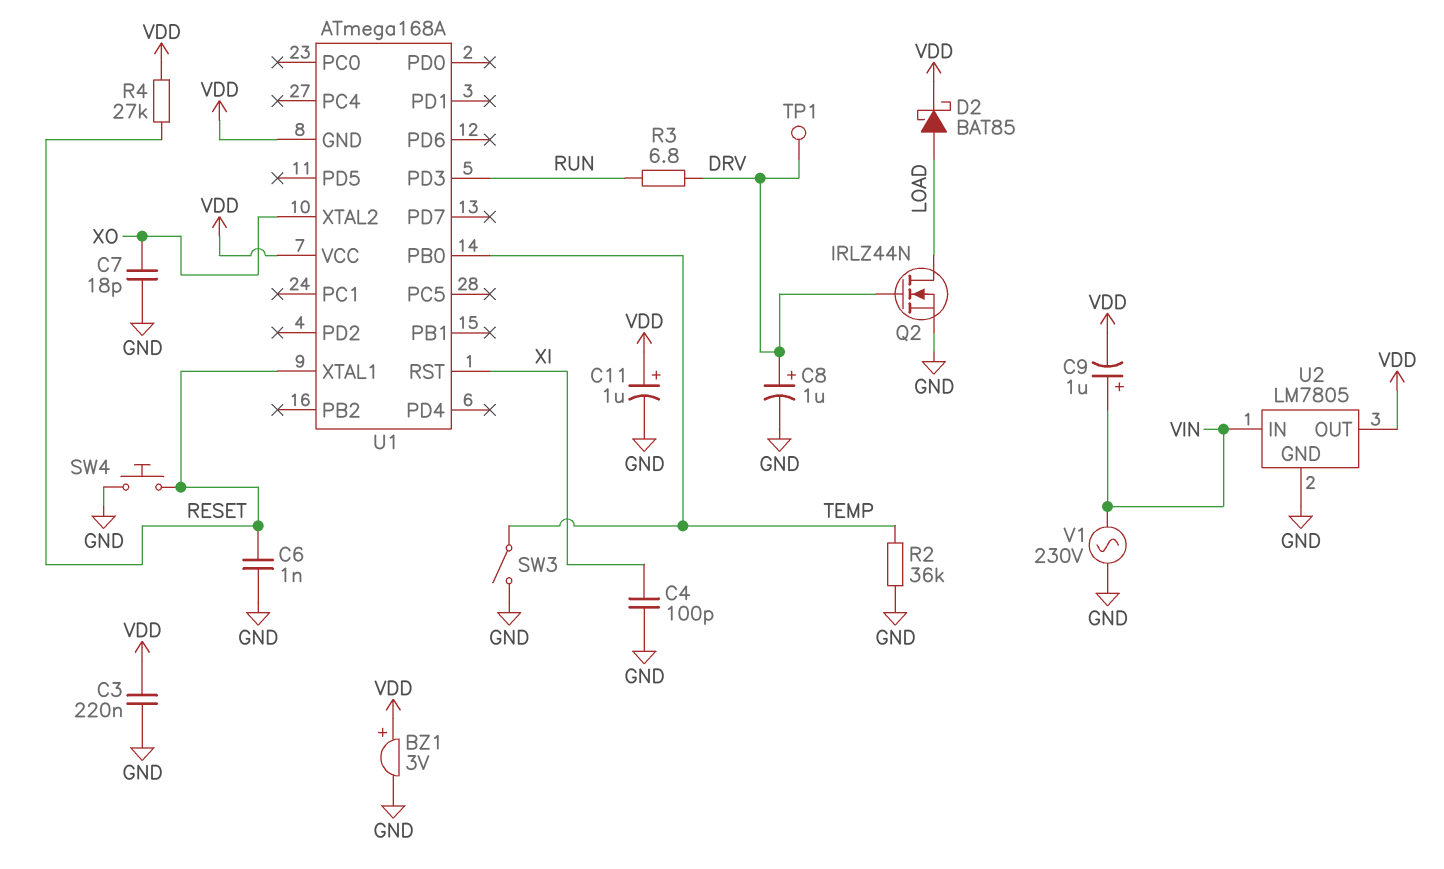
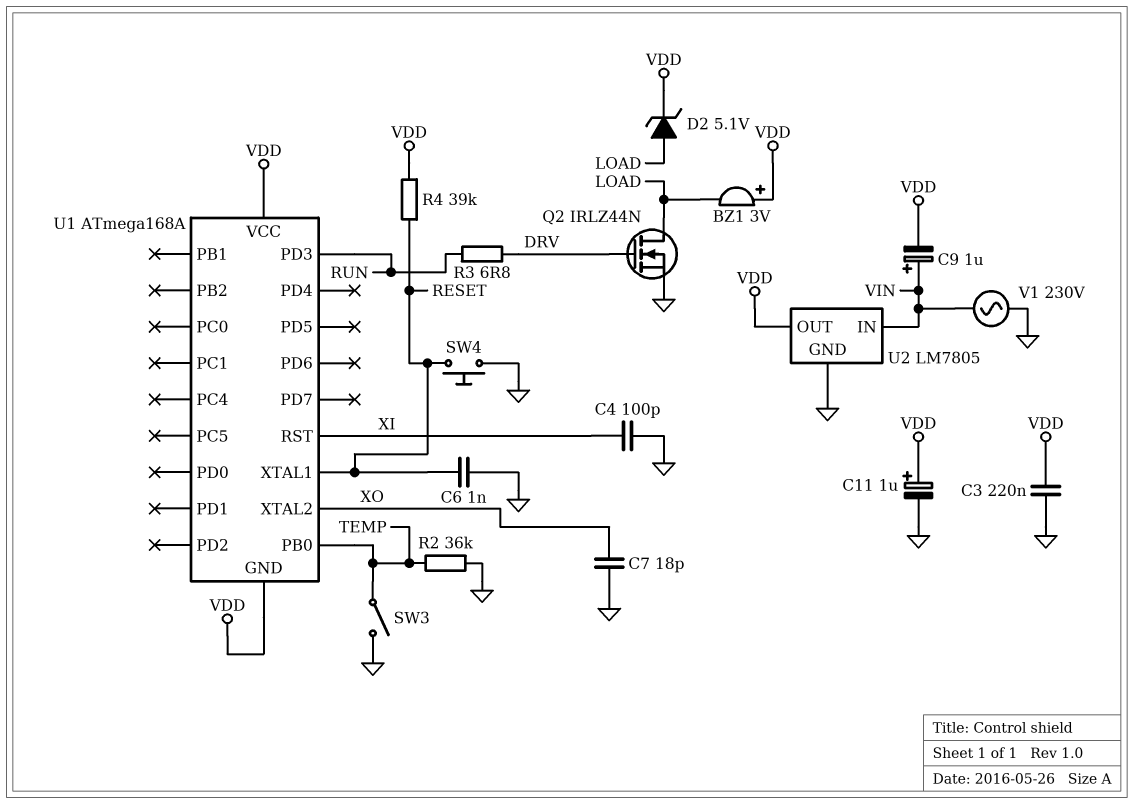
BZ1: buzzer 3V (plus VDD, minus GND) -> buzzer 3V (plus VDD, minus LOAD)
C8: 1uF (plus DRV, minus GND) -> none
D2: schottky BAT85 (A LOAD, K VDD) -> zener 5.1V (A LOAD, K VDD)
R4: 27k (RESET, VDD) -> 39k (RESET, VDD)
TP1: test point (DRV) -> none

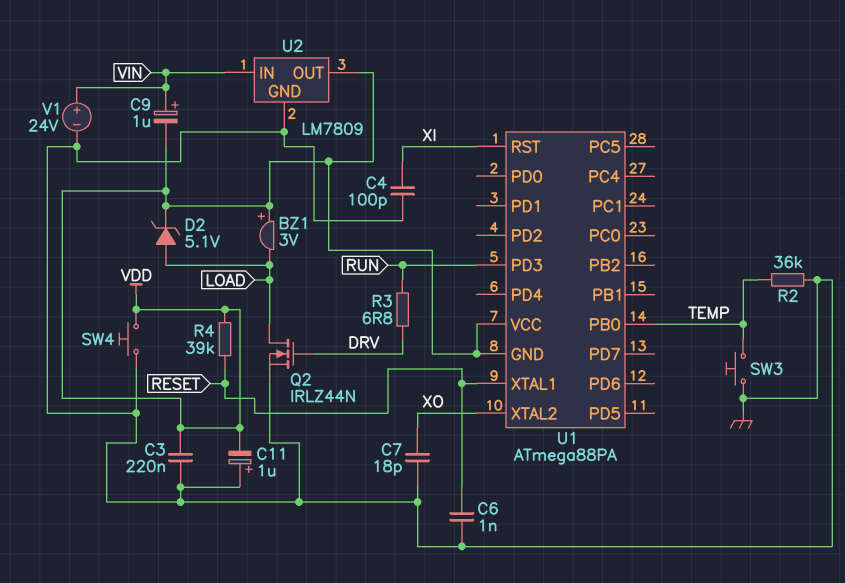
C11: 1uF (plus VDD, minus GND) -> 1uF (plus GND, minus VDD)
SW3: switch (GND, TEMP) -> button (GND, TEMP)
SW4: button (GND, RESET) -> button (GND, VDD)
U1: ATmega168A -> ATmega88PA
U2: LM7805 -> LM7809
V1: AC 230V (GND, VIN) -> 24V (plus VIN, minus GND)

